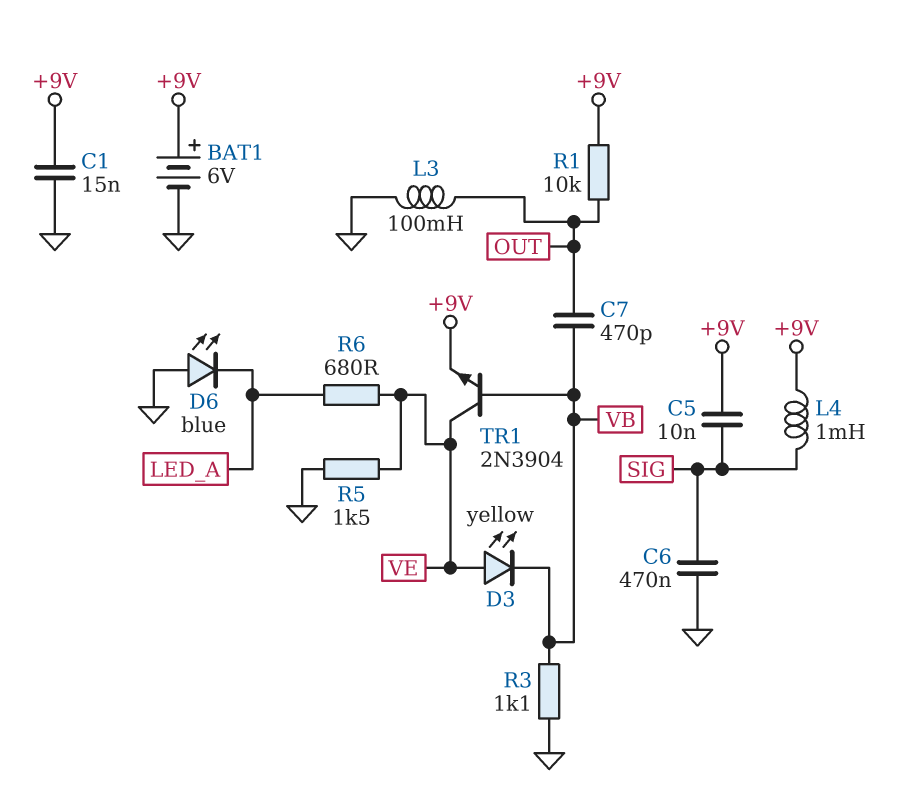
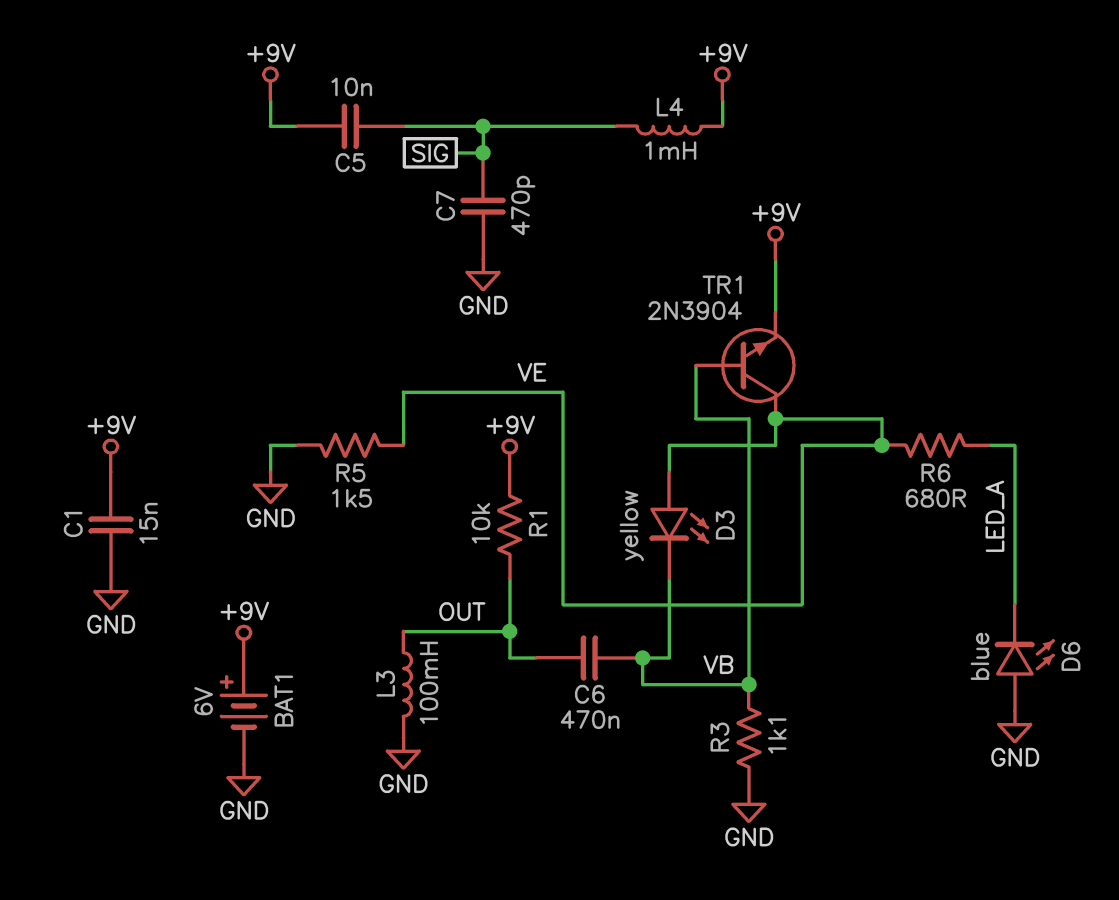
C6: 470nF (GND, SIG) -> 470nF (OUT, VB)
C7: 470pF (OUT, VB) -> 470pF (GND, SIG)

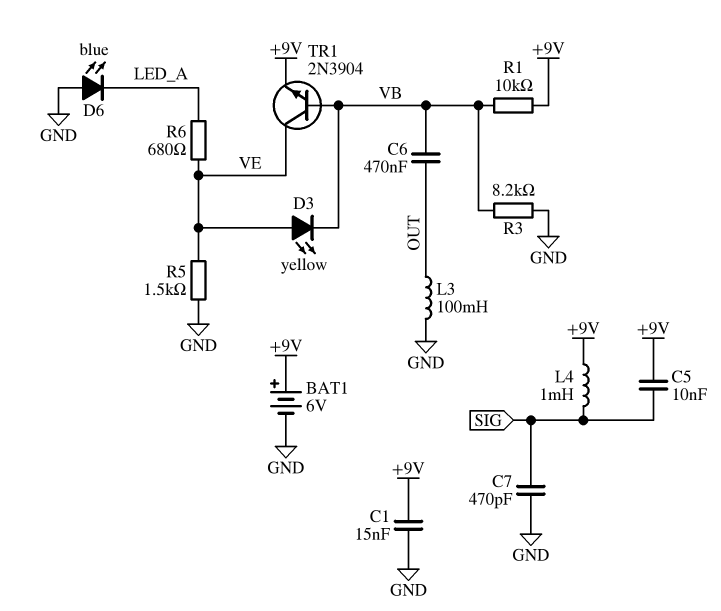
R1: 10k (+9V, OUT) -> 10k (+9V, VB)
R3: 1.1k (GND, VB) -> 8.2k (GND, VB)

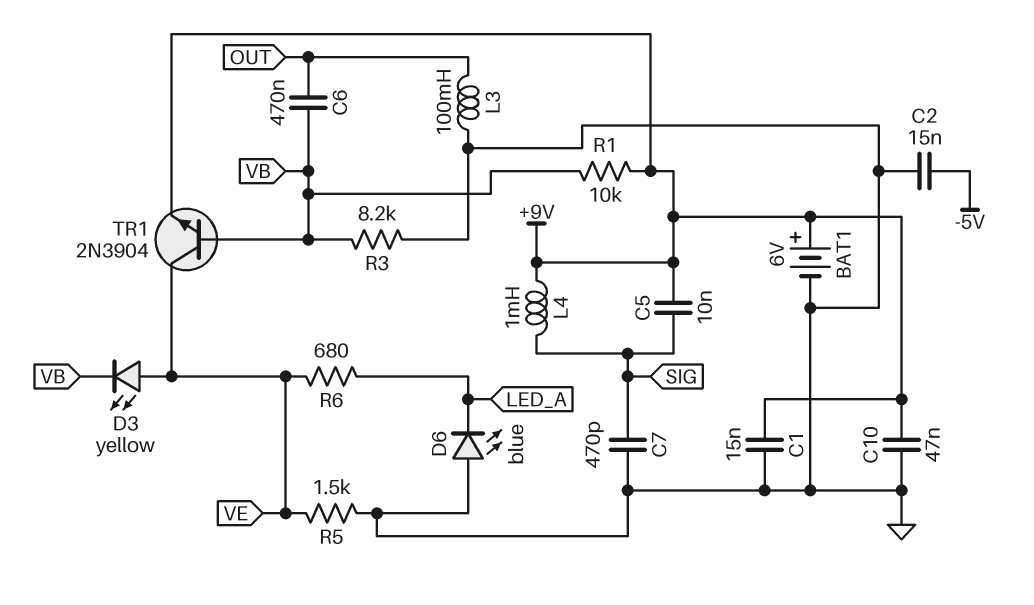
C2: none -> 15nF (-5V, GND)
C10: none -> 47nF (+9V, GND)

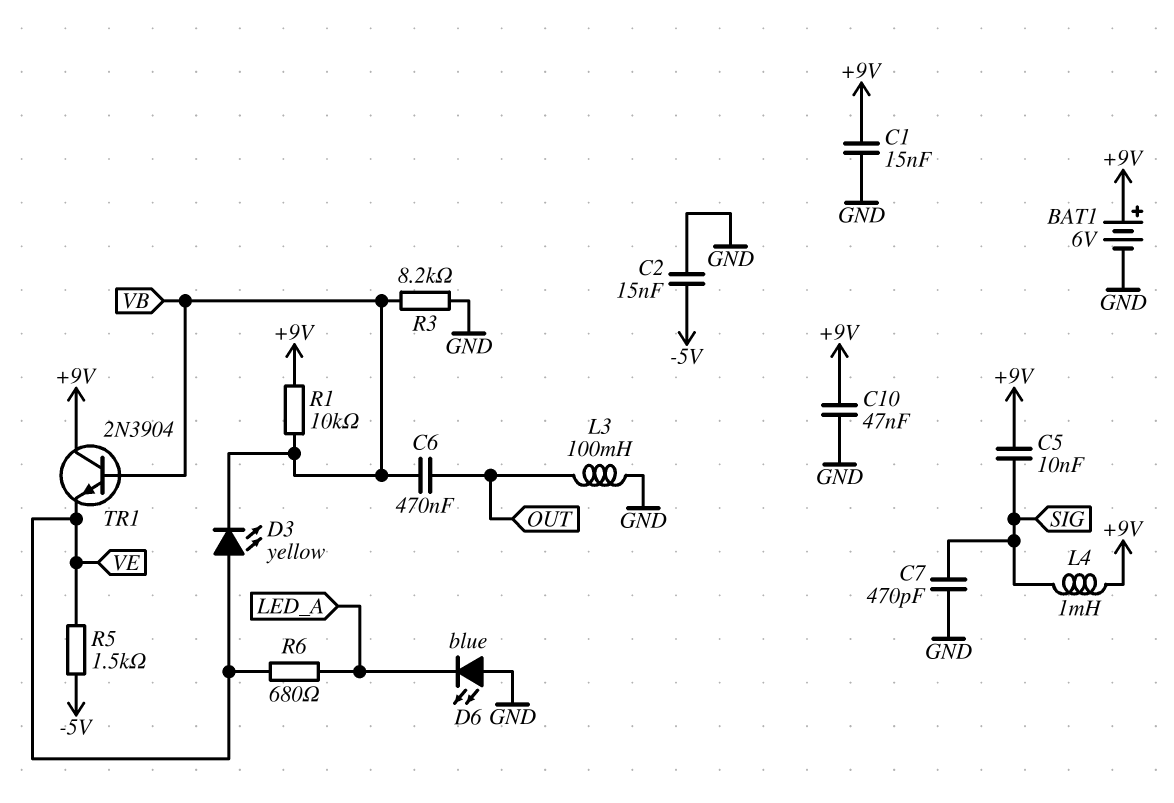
R5: 1.5k (GND, VE) -> 1.5k (-5V, VE)
TR1: NPN 2N3904 (B VB, C VE, E +9V) -> NPN 2N3904 (B VB, C +9V, E VE)

